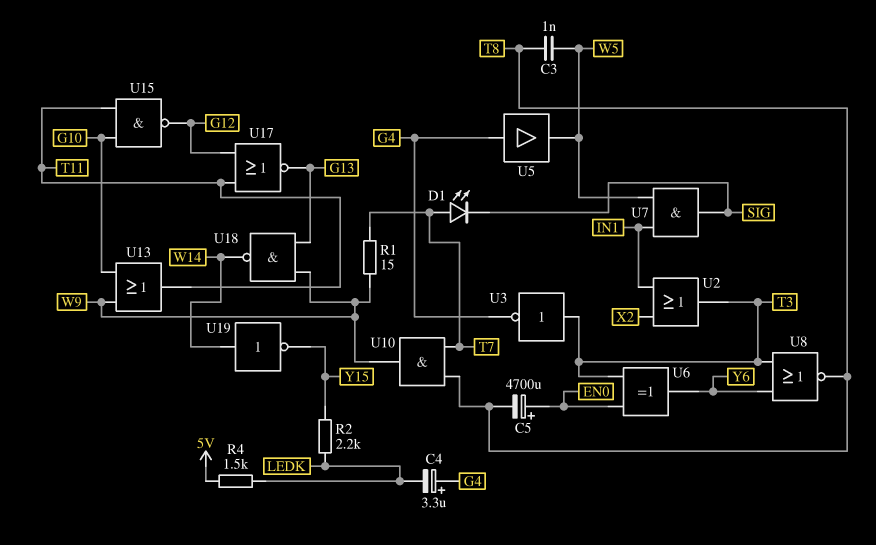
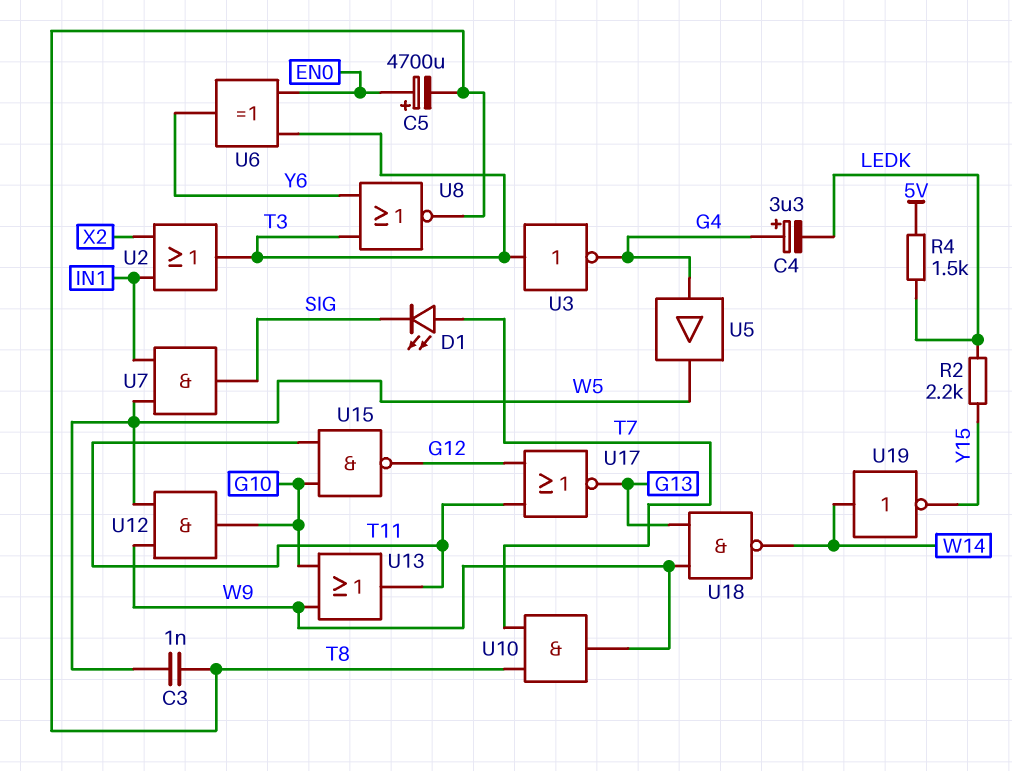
R1: 15 (T7, W9) -> none
U12: none -> AND (in W5, in W9, out G10)

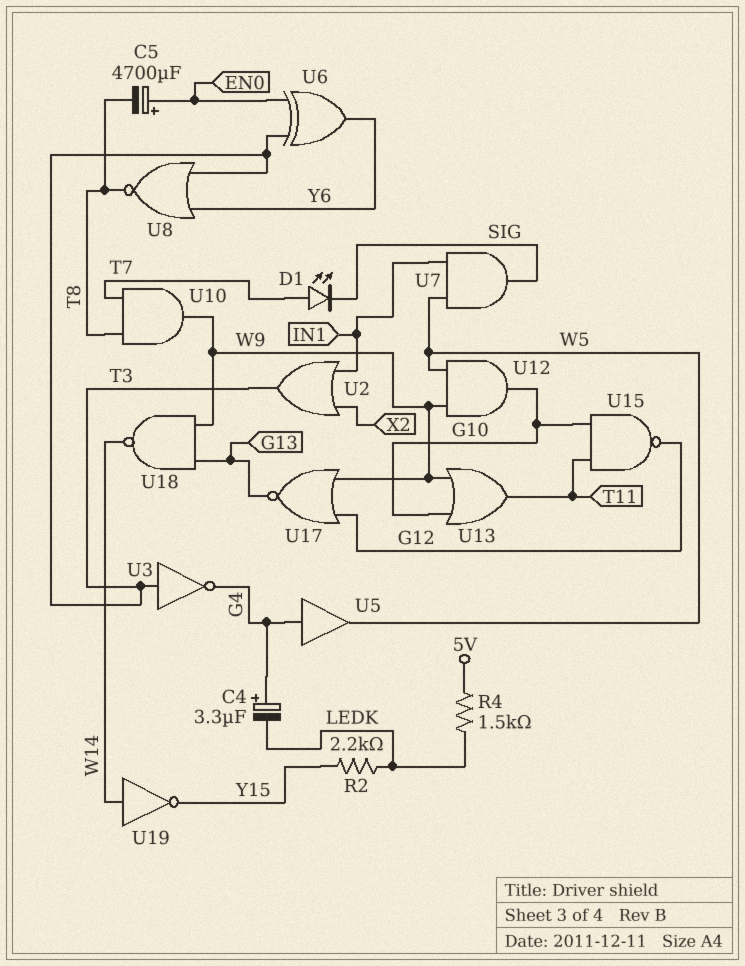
C3: 1nF (T8, W5) -> none
U17: NOR (in G12, in T11, out G13) -> NOR (in G12, in W9, out G13)

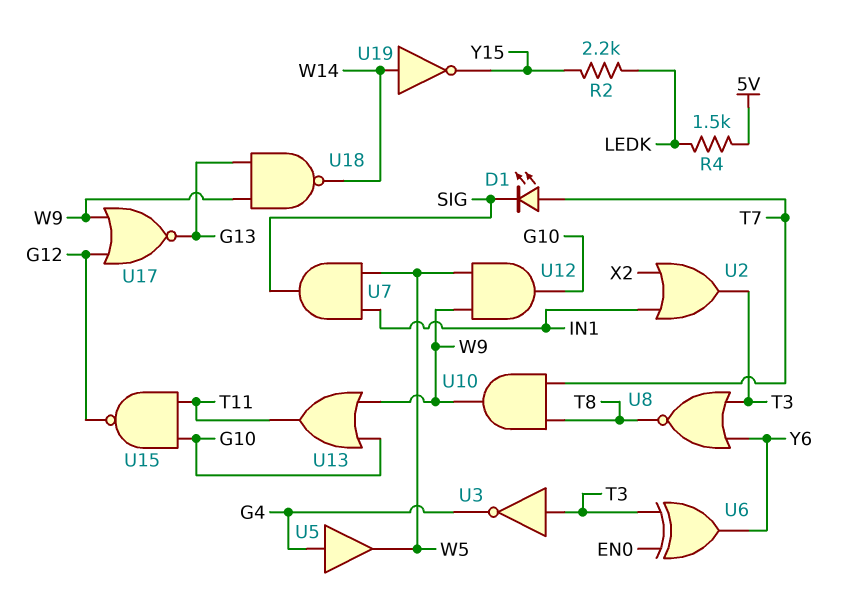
C4: 3.3uF (plus G4, minus LEDK) -> none
C5: 4700uF (plus EN0, minus T8) -> none

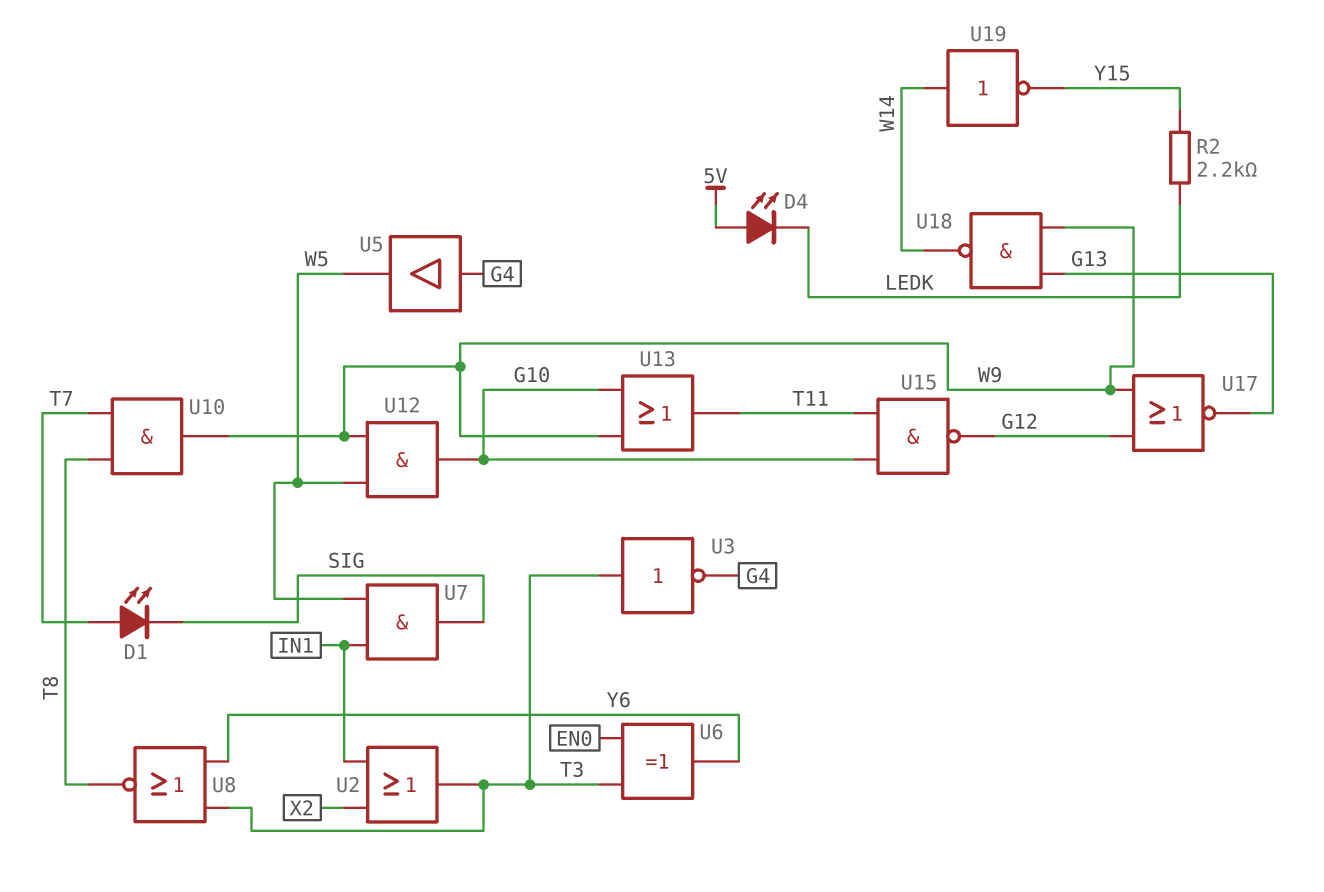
D4: none -> LED (A 5V, K LEDK)
R4: 1.5k (5V, LEDK) -> none

